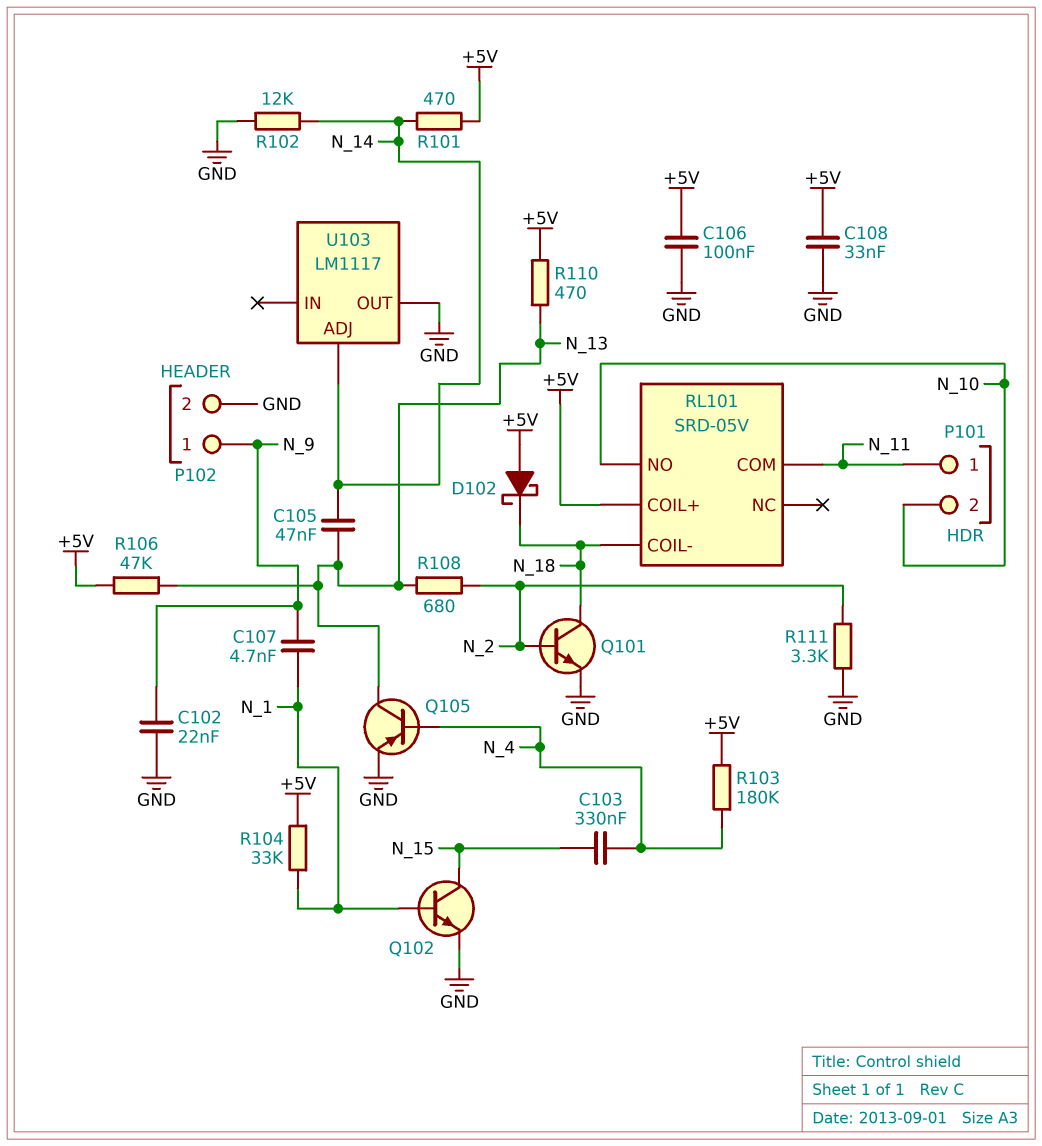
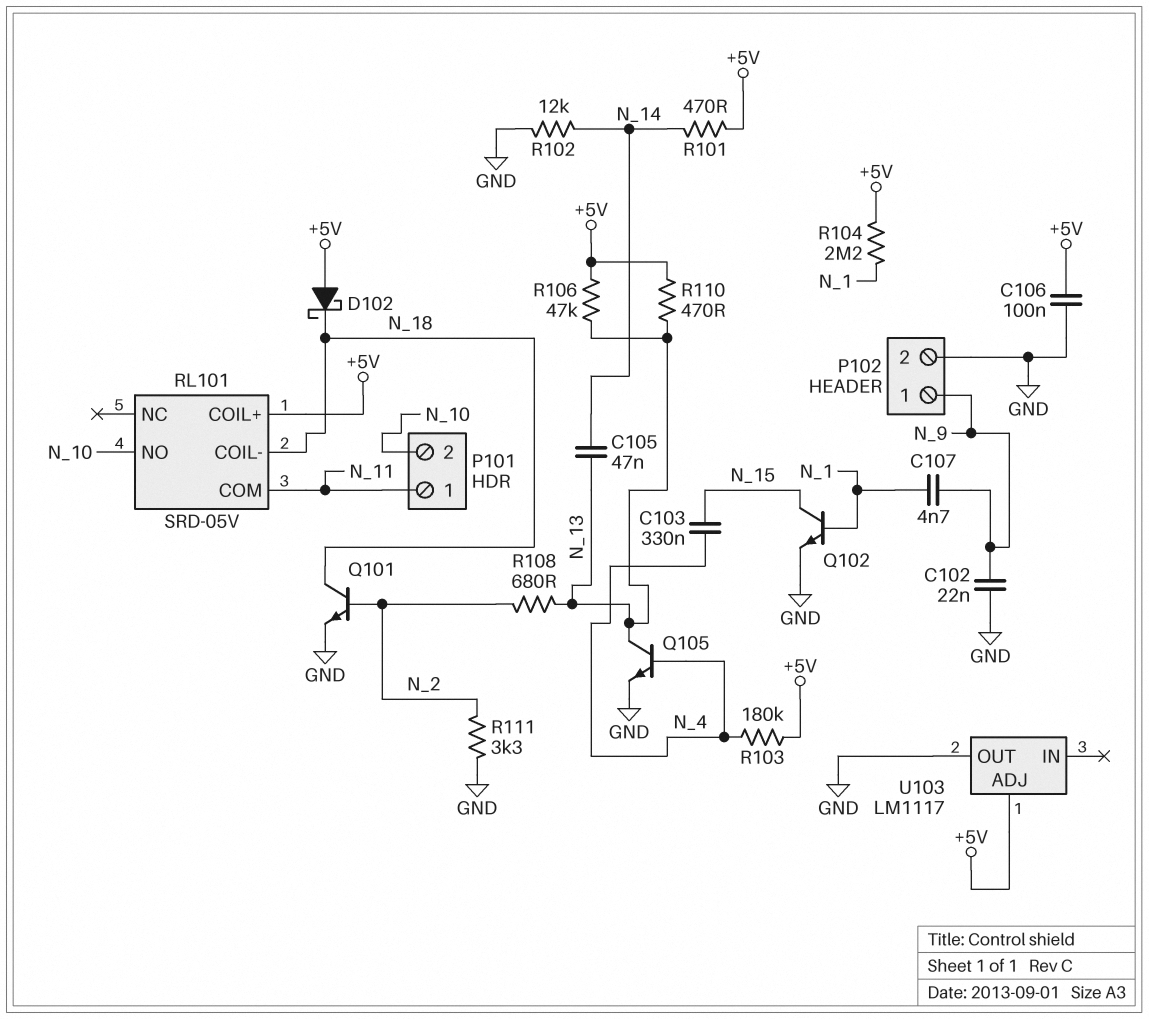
C108: 33nF (+5V, GND) -> none
Q105: PNP (B N_4, C N_13, E GND) -> NPN (B N_4, C N_13, E GND)
R104: 33k (+5V, N_1) -> 2.2M (+5V, N_1)
U103 pin ADJ: N_14 -> +5V

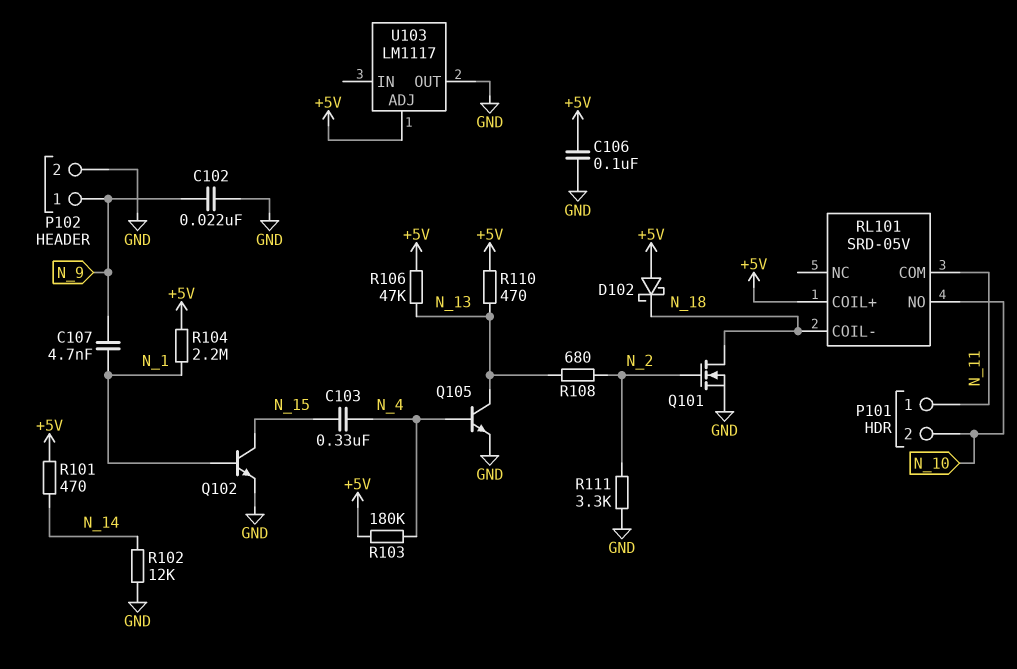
C105: 47nF (N_13, N_14) -> none
Q101: NPN (B N_2, C N_18, E GND) -> NMOS (G N_2, D N_18, S GND)

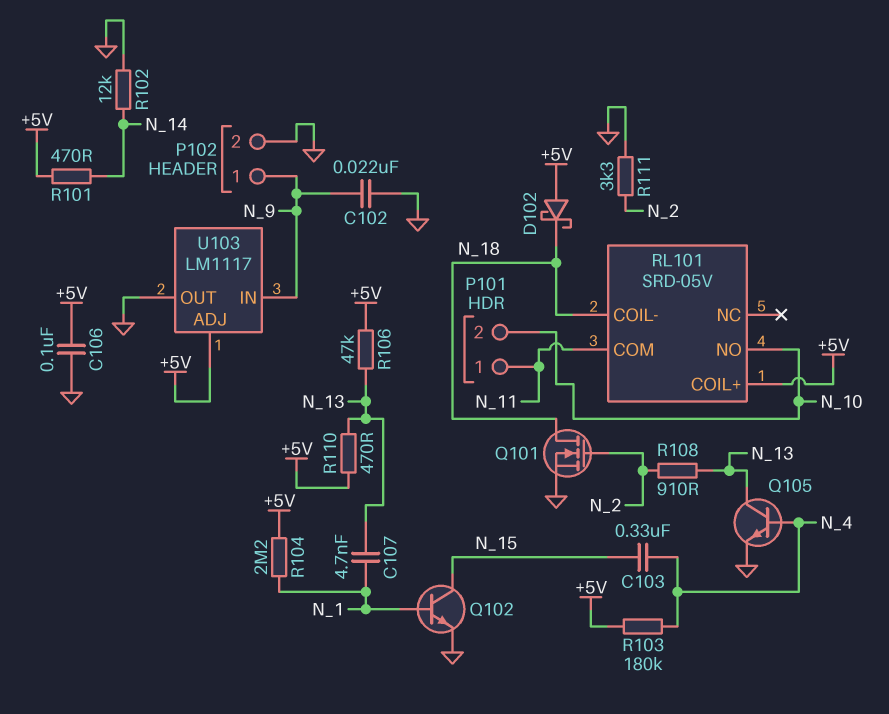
C107: 4.7nF (N_1, N_9) -> 4.7nF (N_1, N_13)
R108: 680 (N_2, N_13) -> 910 (N_2, N_13)
U103 pin IN: none -> N_9

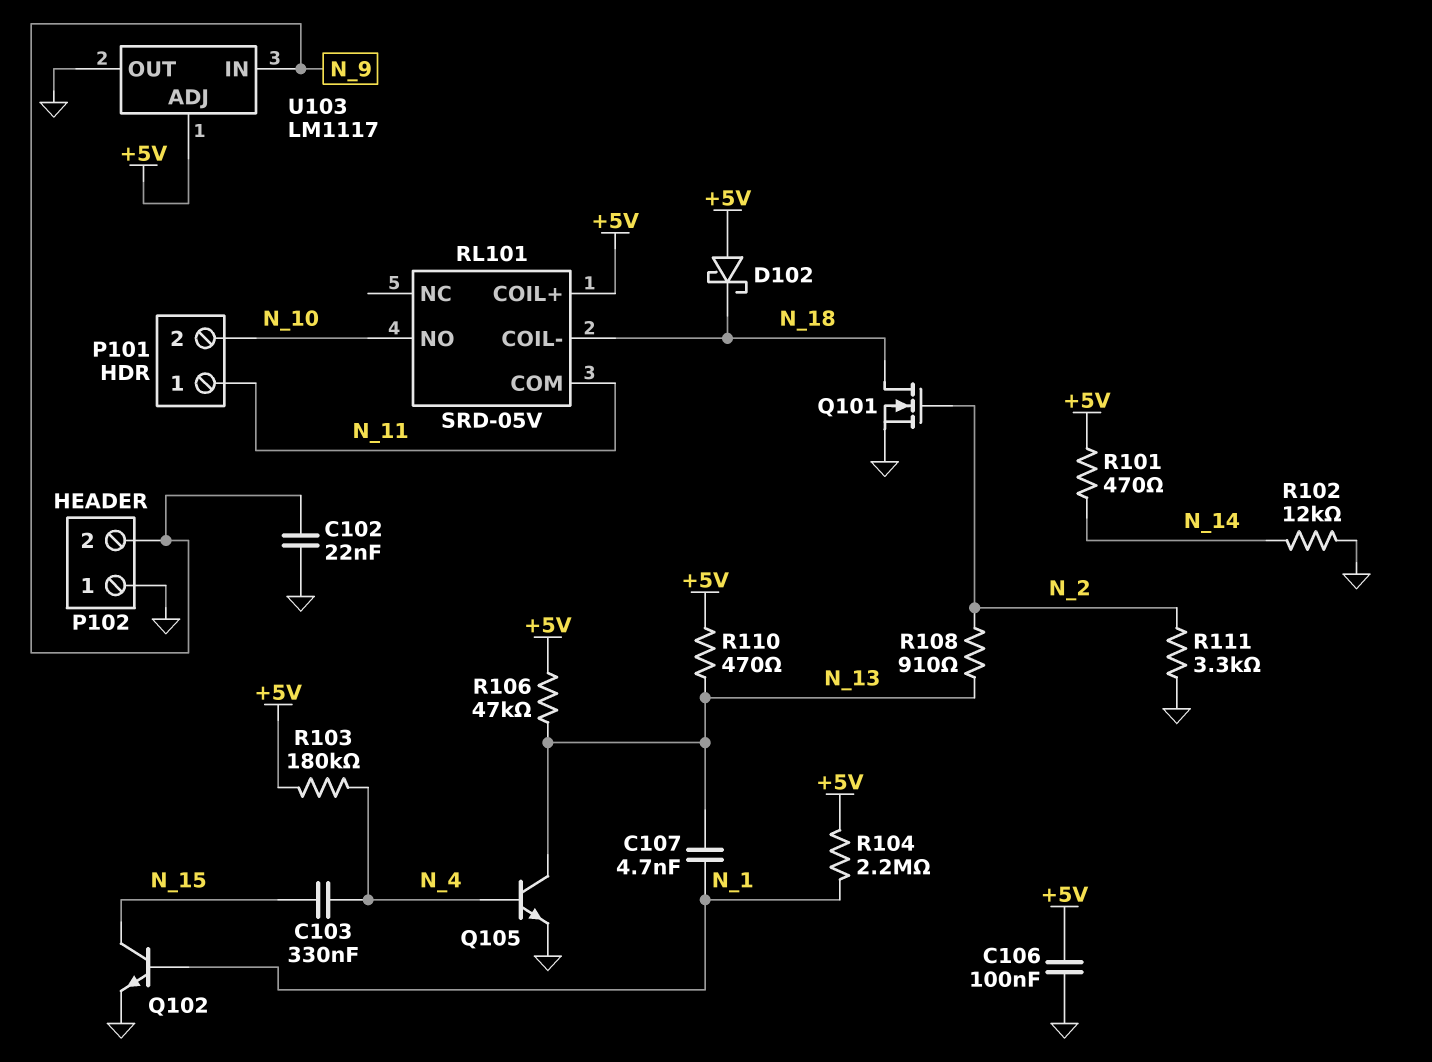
P102 pin 1: N_9 -> GND
P102 pin 2: GND -> N_9

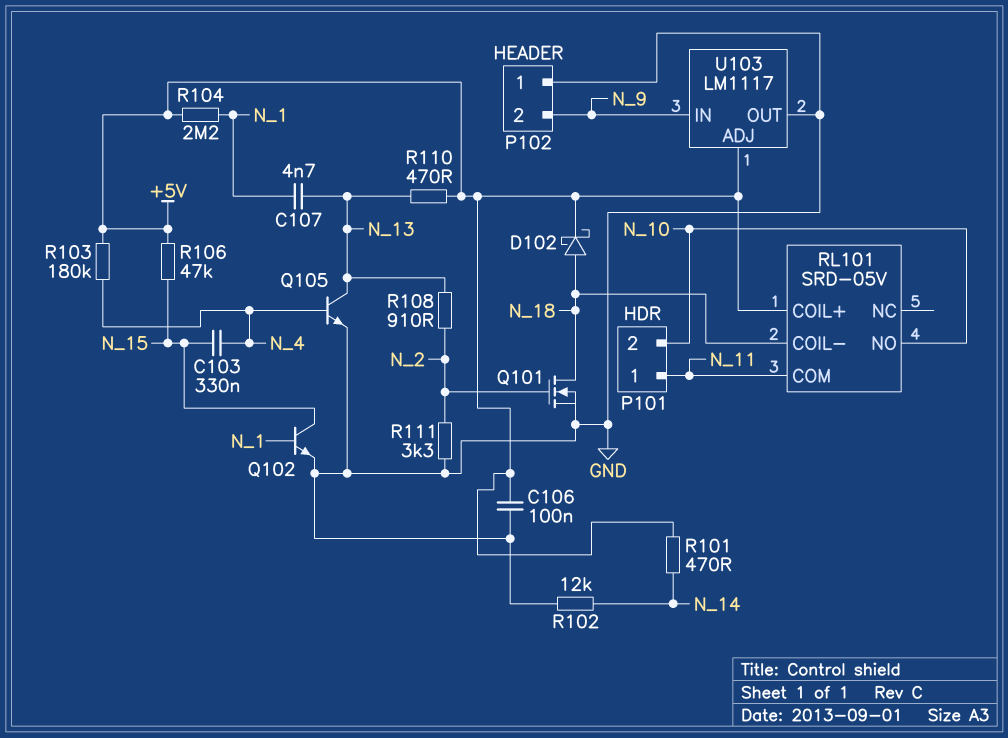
C102: 22nF (GND, N_9) -> none
D102: schottky (A +5V, K N_18) -> schottky (A N_18, K +5V)
R106: 47k (+5V, N_13) -> 47k (+5V, N_15)

